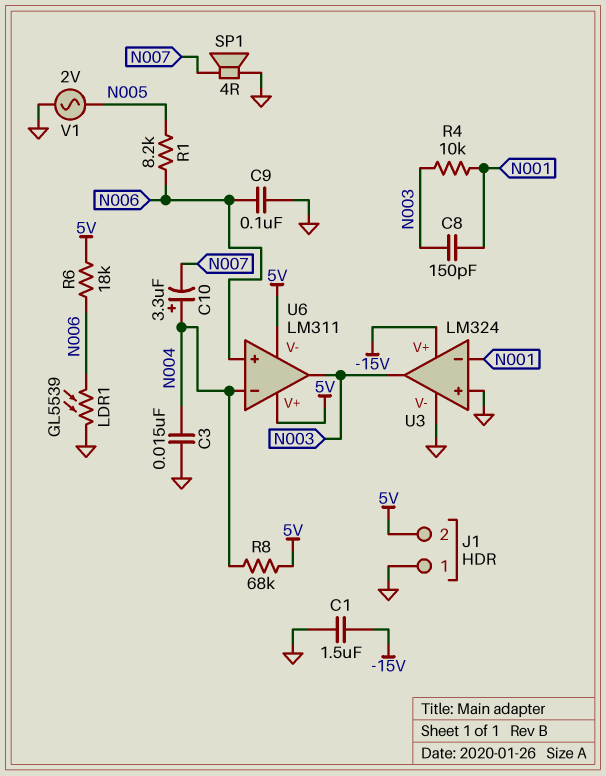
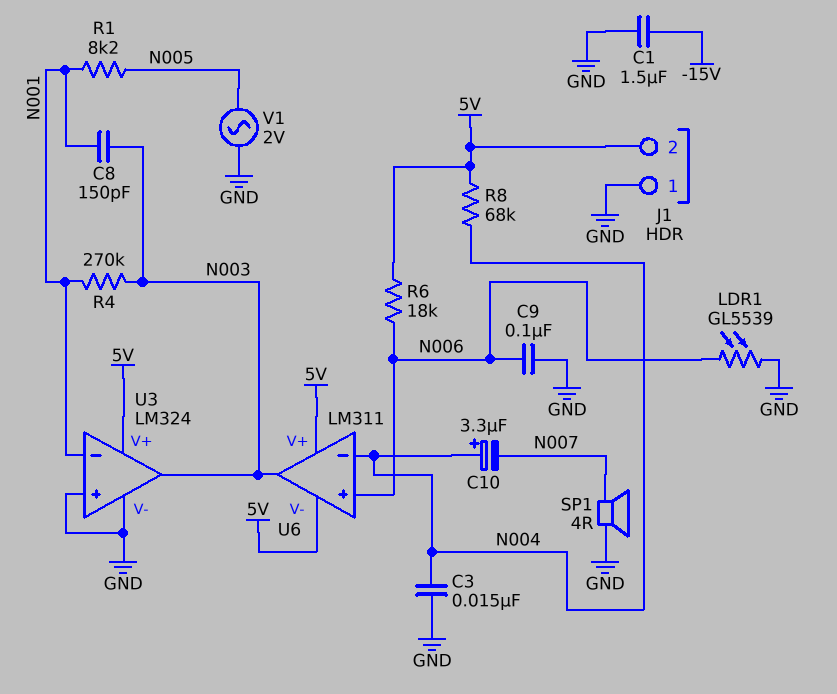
R1: 8.2k (N005, N006) -> 8.2k (N001, N005)
R4: 10k (N001, N003) -> 270k (N001, N003)
U3 pin V+: -15V -> 5V

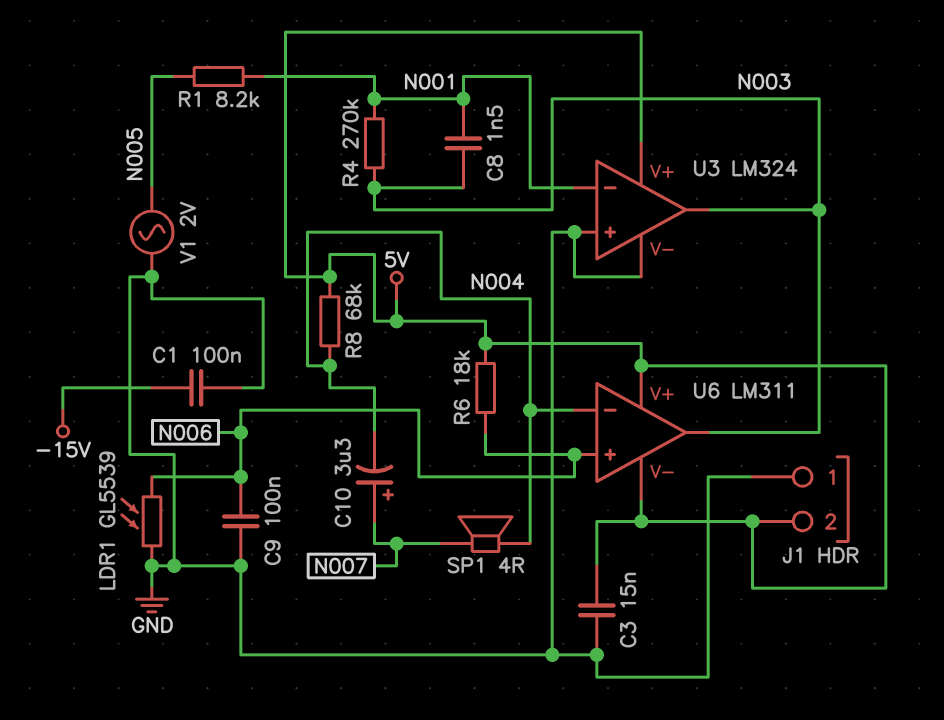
C1: 1.5uF (-15V, GND) -> 100nF (-15V, GND)
C3: 15nF (GND, N004) -> 15nF (5V, GND)
C8: 150pF (N001, N003) -> 1.5nF (N001, N003)
C10: 3.3uF (plus N004, minus N007) -> 3.3uF (plus N007, minus N004)
SP1: speaker 4R (GND, N007) -> speaker 4R (N004, N007)

